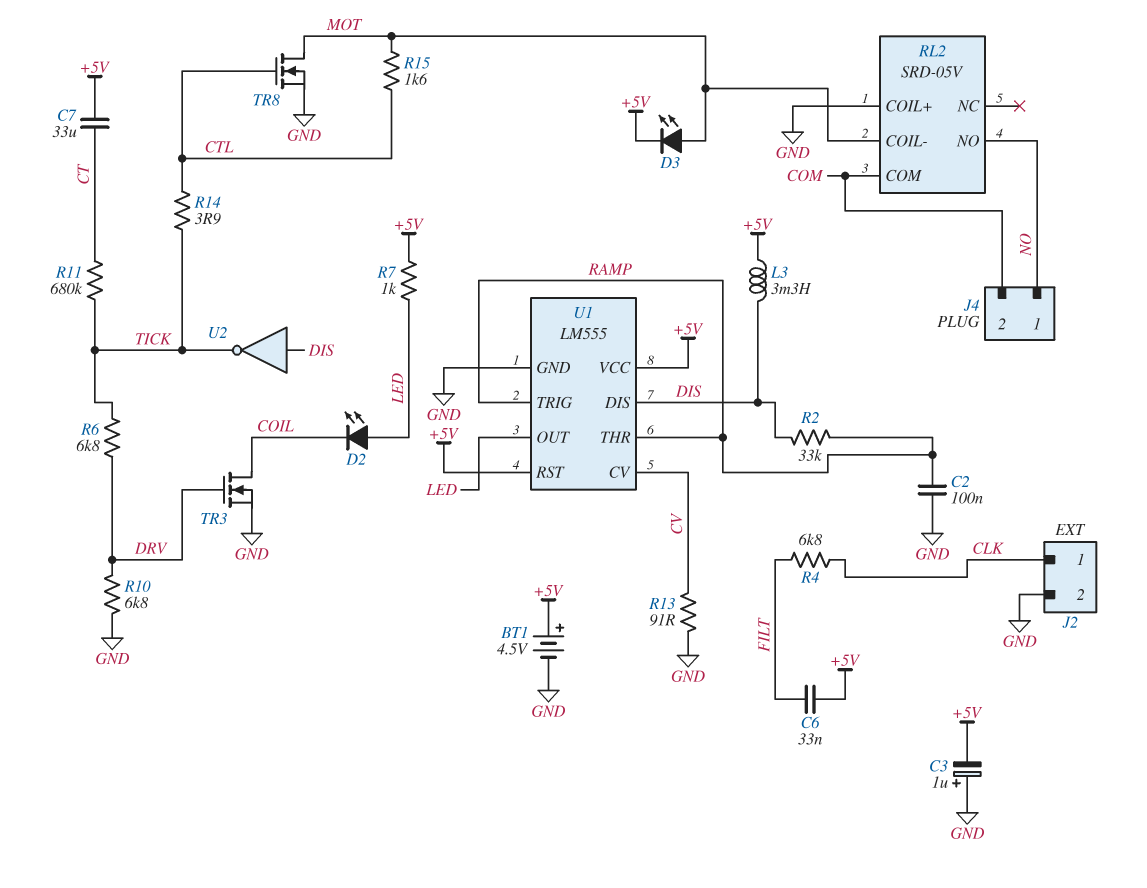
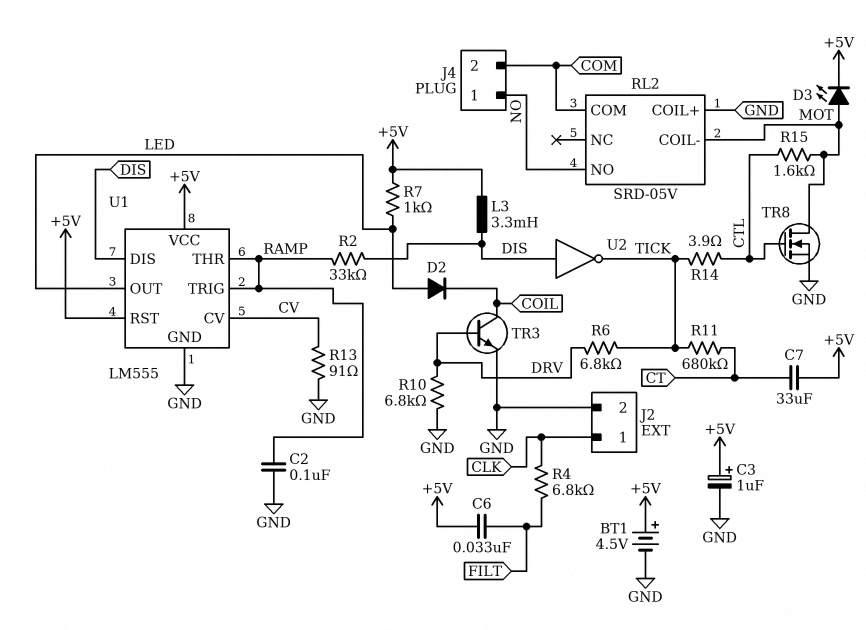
C3: 1uF (plus GND, minus +5V) -> 1uF (plus +5V, minus GND)
D2: LED (A LED, K COIL) -> diode (A LED, K COIL)
TR3: NMOS (G DRV, D COIL, S GND) -> NPN (B DRV, C COIL, E GND)

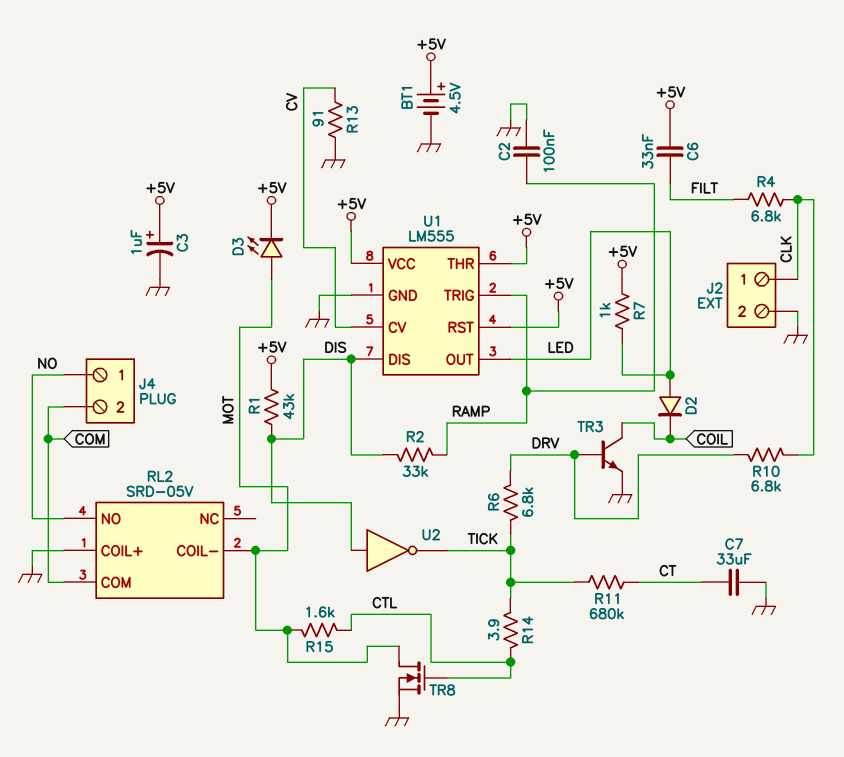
C7: 33uF (+5V, CT) -> 33uF (CT, GND)
L3: 3.3mH (+5V, DIS) -> none
R1: none -> 43k (+5V, DIS)
R10: 6.8k (DRV, GND) -> 6.8k (CLK, DRV)
U1 pin THR: RAMP -> +5V

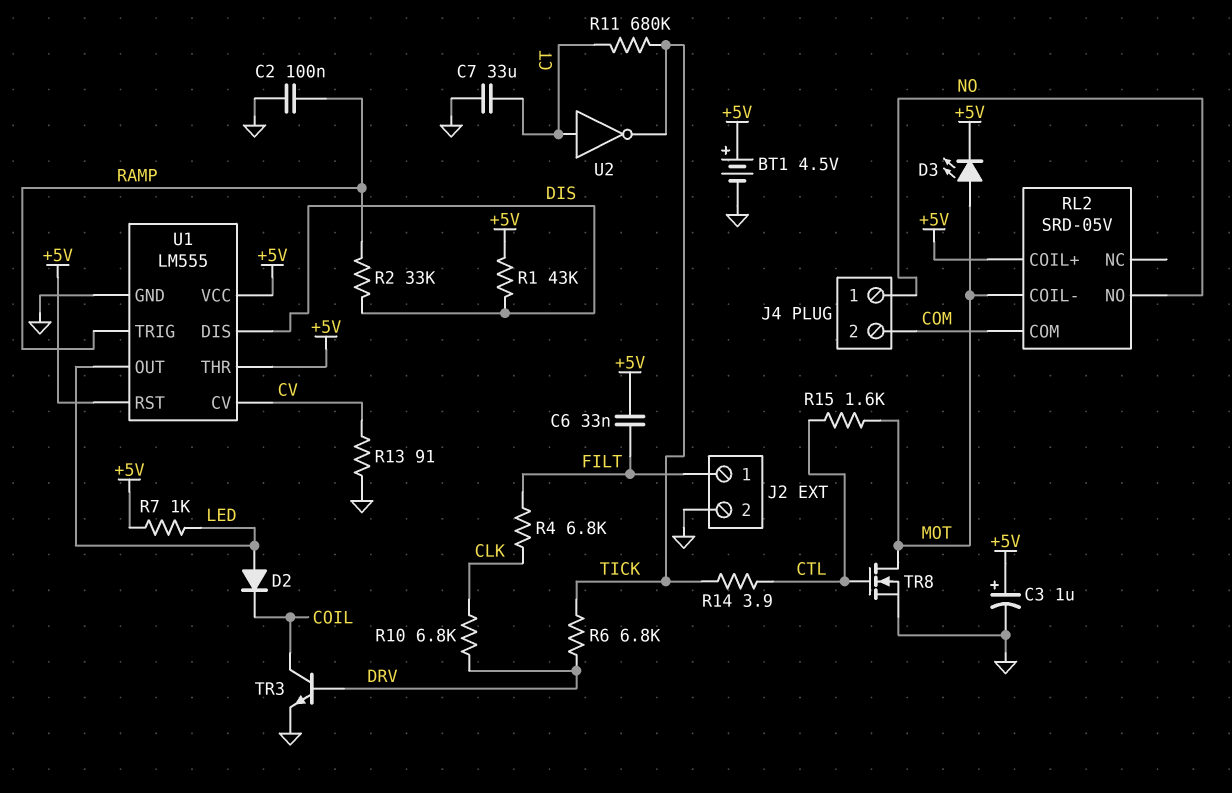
J2 pin 1: CLK -> FILT
RL2 pin COIL+: GND -> +5V
U2: NOT (in DIS, out TICK) -> NOT (in CT, out TICK)

